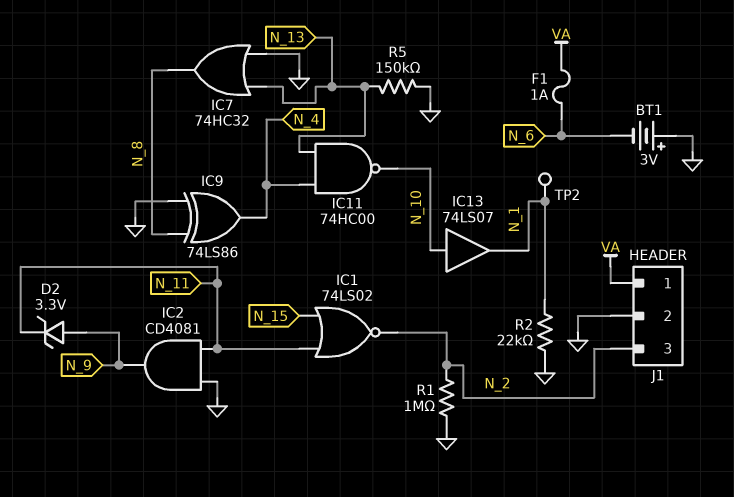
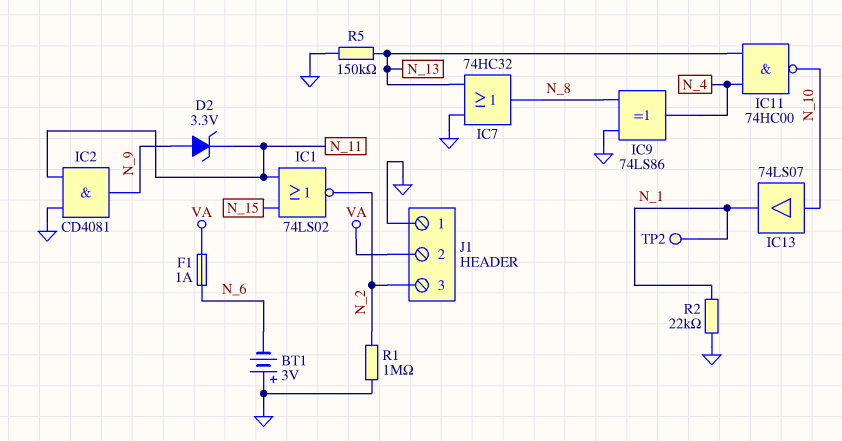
J1 pin 1: VA -> GND
J1 pin 2: GND -> VA

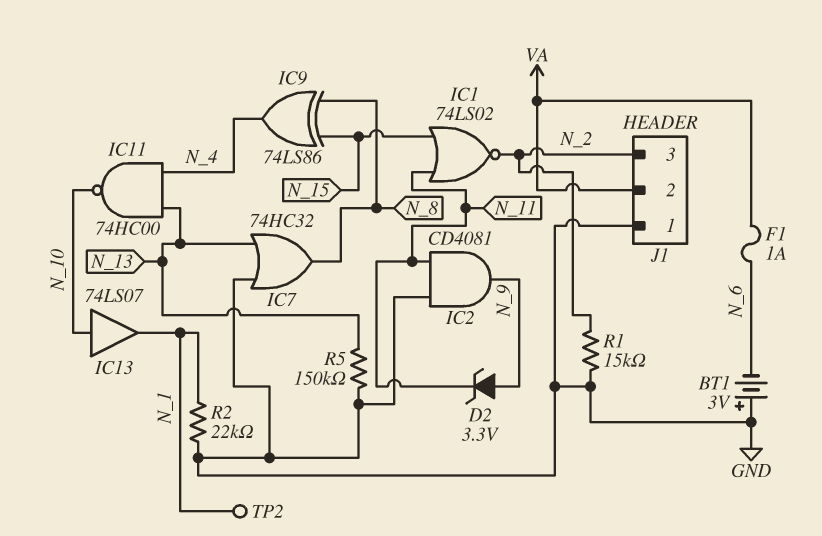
IC9: XOR 74LS86 (in GND, in N_8, out N_4) -> XOR 74LS86 (in N_8, in N_15, out N_4)
R1: 1M (GND, N_2) -> 15k (GND, N_2)

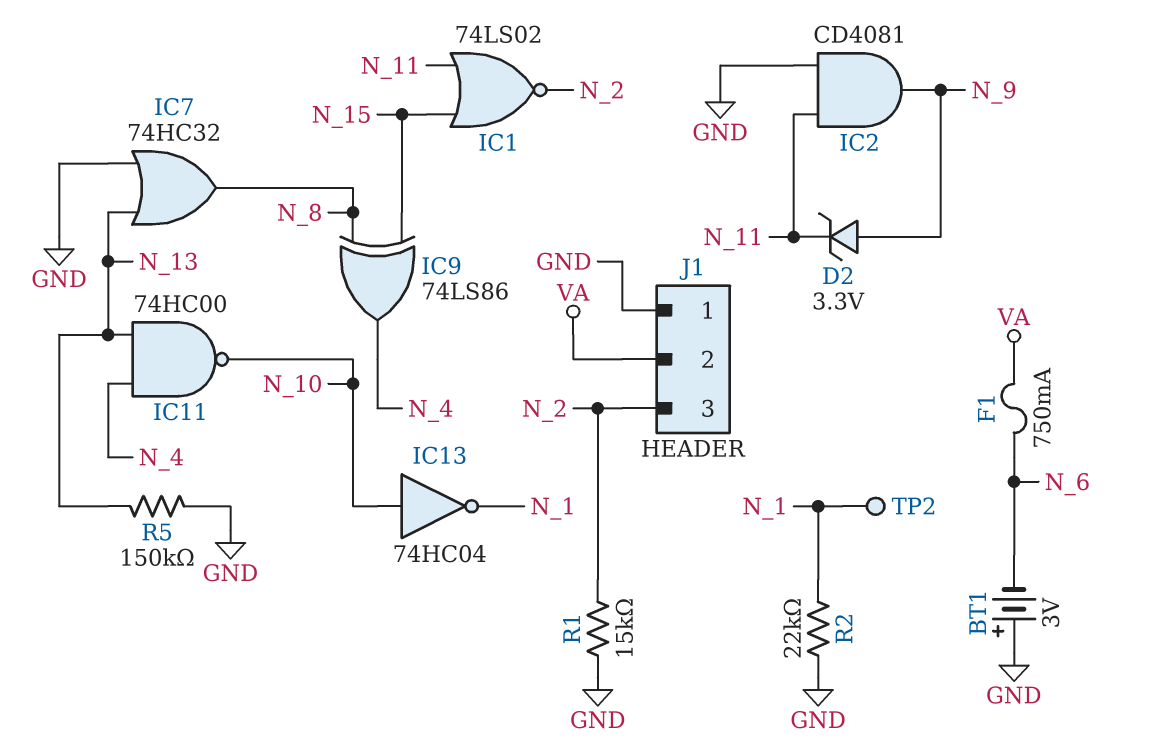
F1: 1A (N_6, VA) -> 750mA (N_6, VA)
IC13: buffer 74LS07 (in N_10, out N_1) -> NOT 74HC04 (in N_10, out N_1)

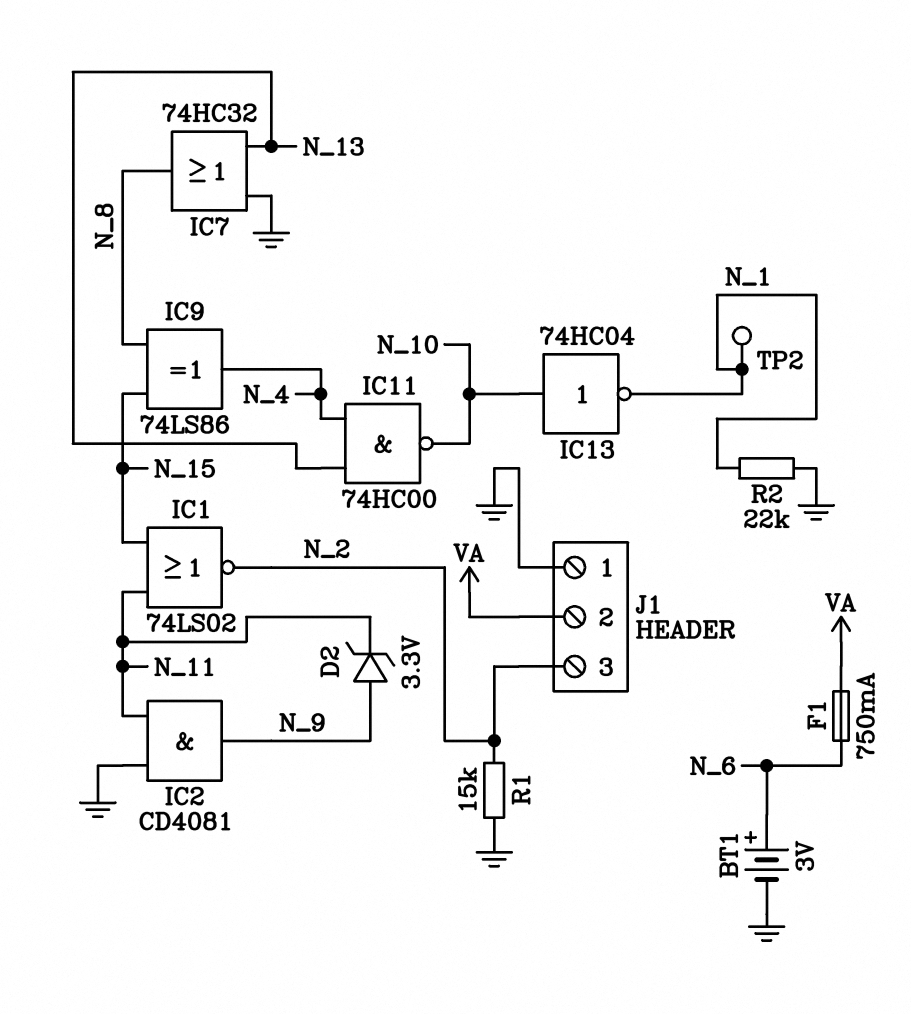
BT1: 3V (plus GND, minus N_6) -> 3V (plus N_6, minus GND)
R5: 150k (GND, N_13) -> none

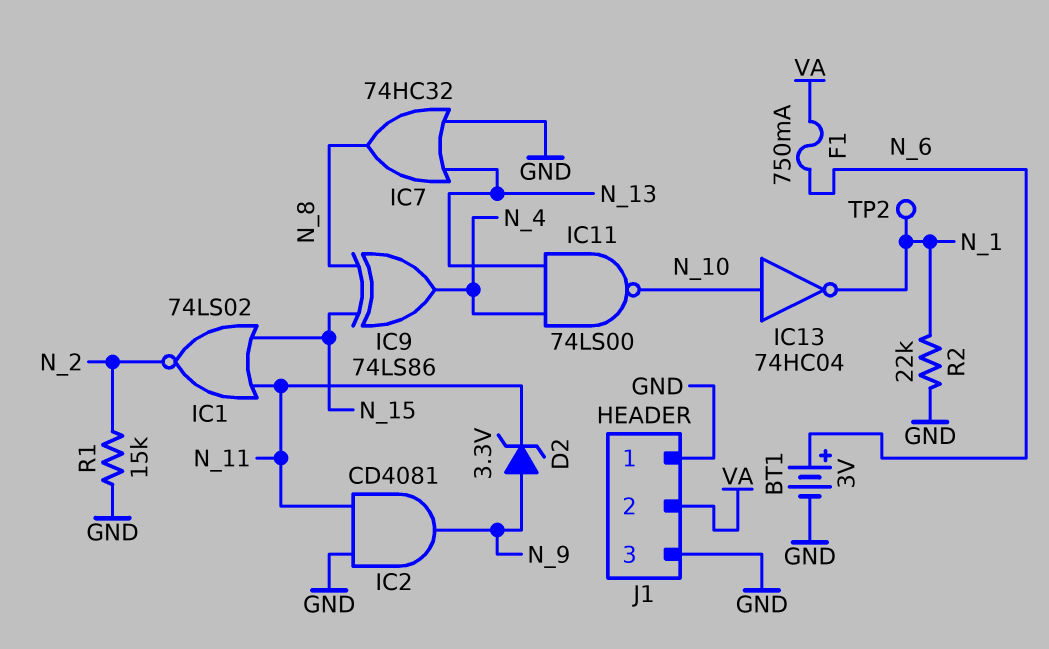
IC11: NAND 74HC00 (in N_4, in N_13, out N_10) -> NAND 74LS00 (in N_4, in N_13, out N_10)
J1 pin 3: N_2 -> GND

